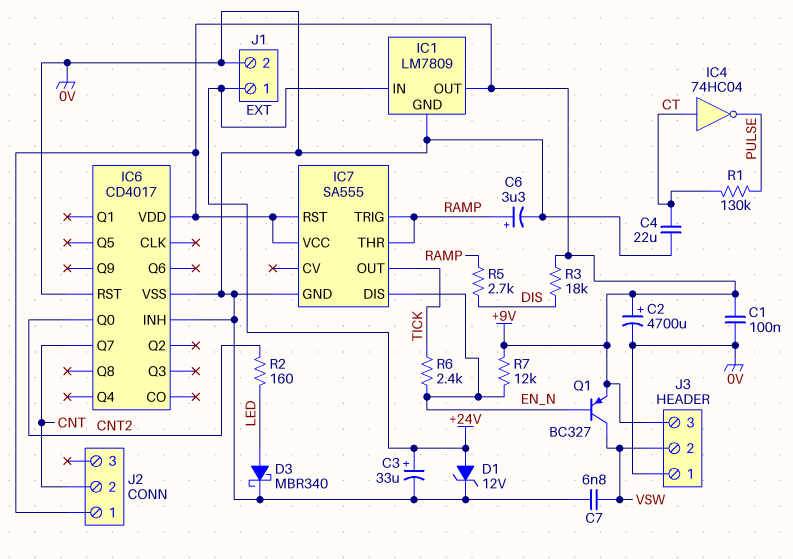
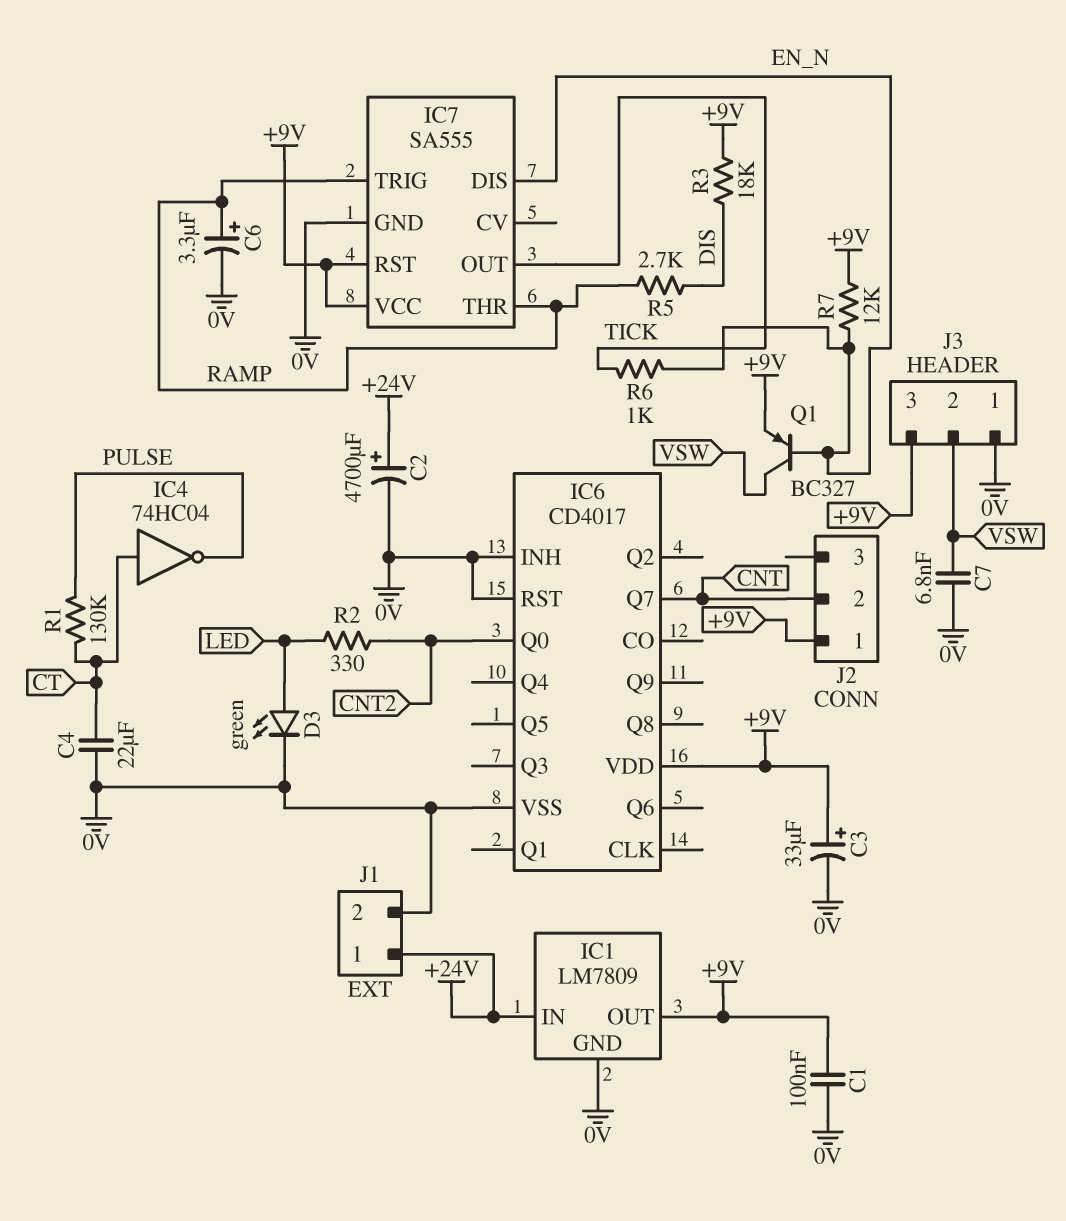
C2: 4700uF (plus +9V, minus 0V) -> 4700uF (plus +24V, minus 0V)
C3: 33uF (plus +24V, minus 0V) -> 33uF (plus +9V, minus 0V)
D1: zener 12V (A +24V, K 0V) -> none
D3: schottky MBR340 (A LED, K 0V) -> LED green (A LED, K 0V)
R2: 160 (CNT2, LED) -> 330 (CNT2, LED)
R6: 2.4k (EN_N, TICK) -> 1k (EN_N, TICK)

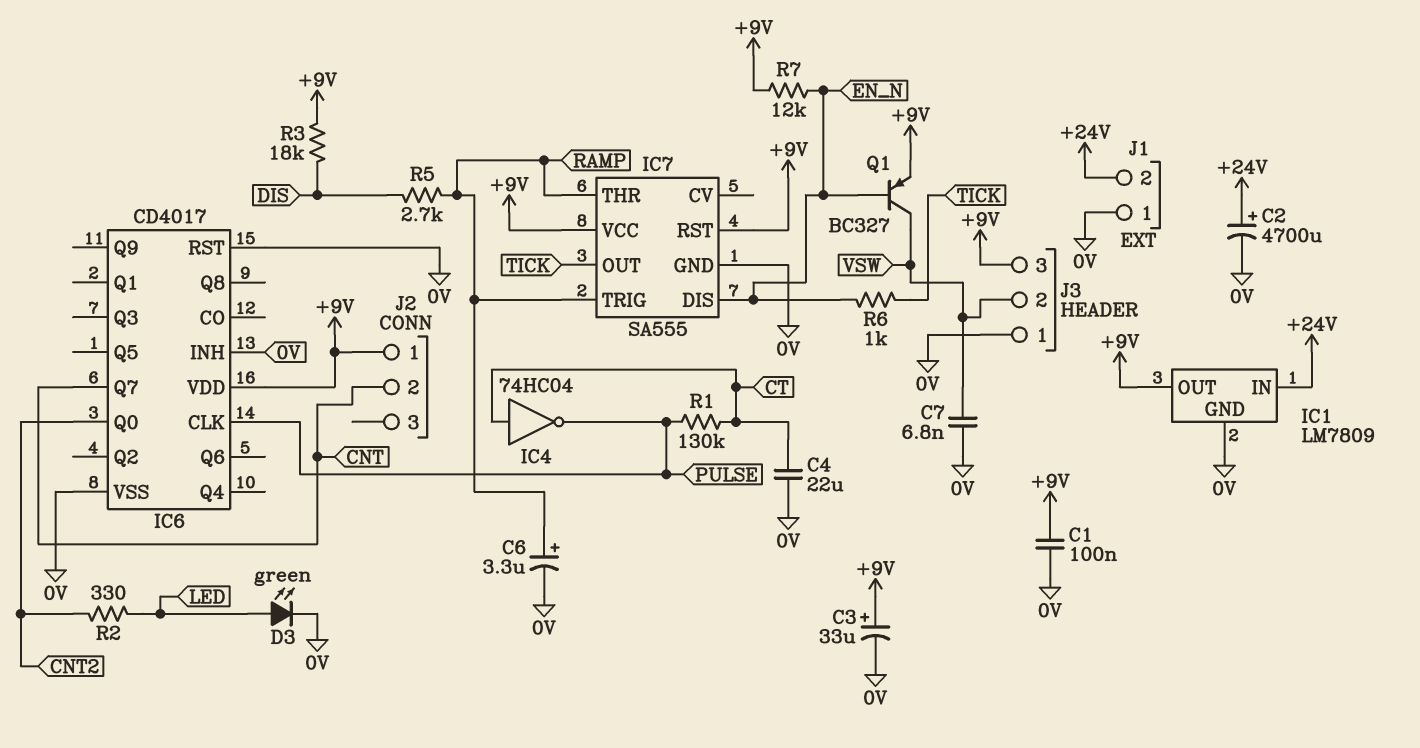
IC6 pin CLK: none -> PULSE
J1 pin 1: +24V -> 0V
J1 pin 2: 0V -> +24V

